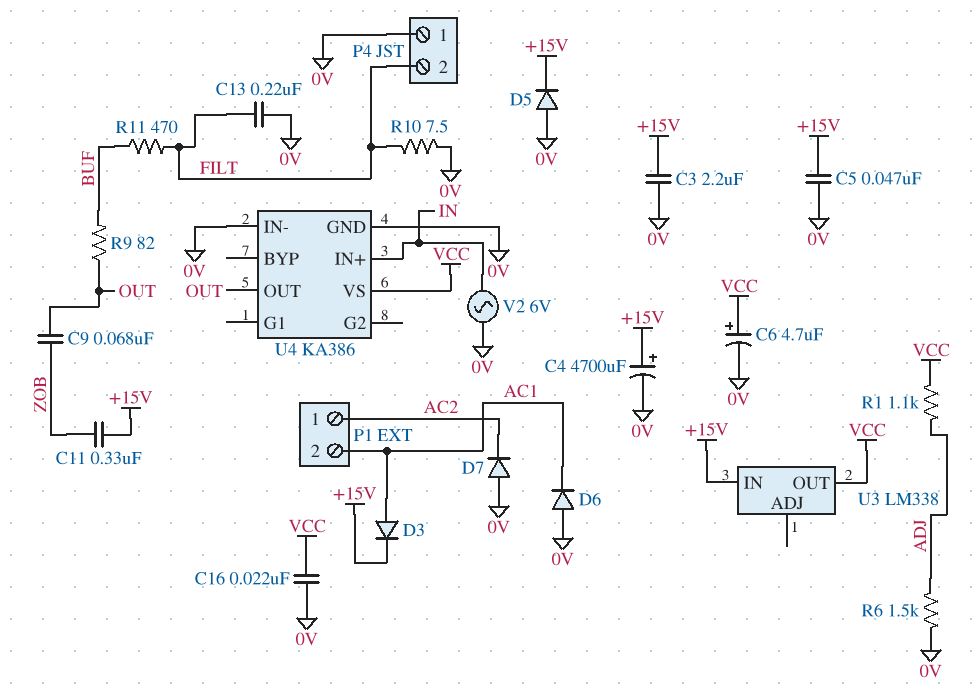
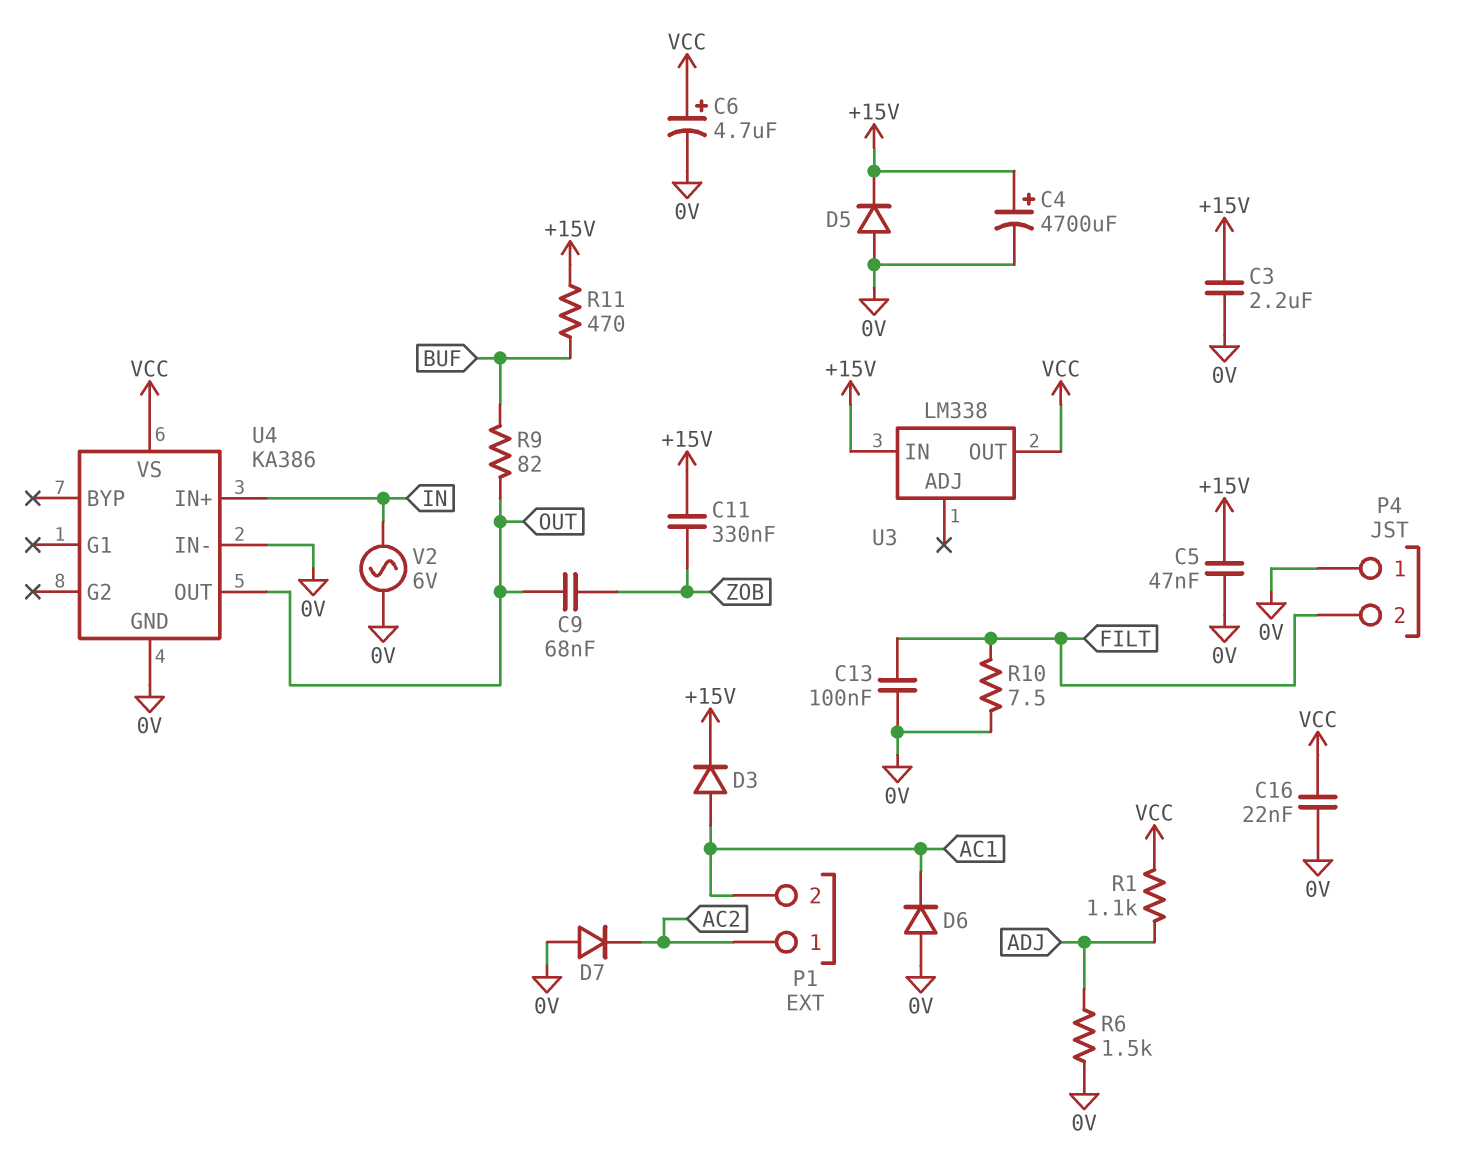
C13: 220nF (0V, FILT) -> 100nF (0V, FILT)
R11: 470 (BUF, FILT) -> 470 (+15V, BUF)

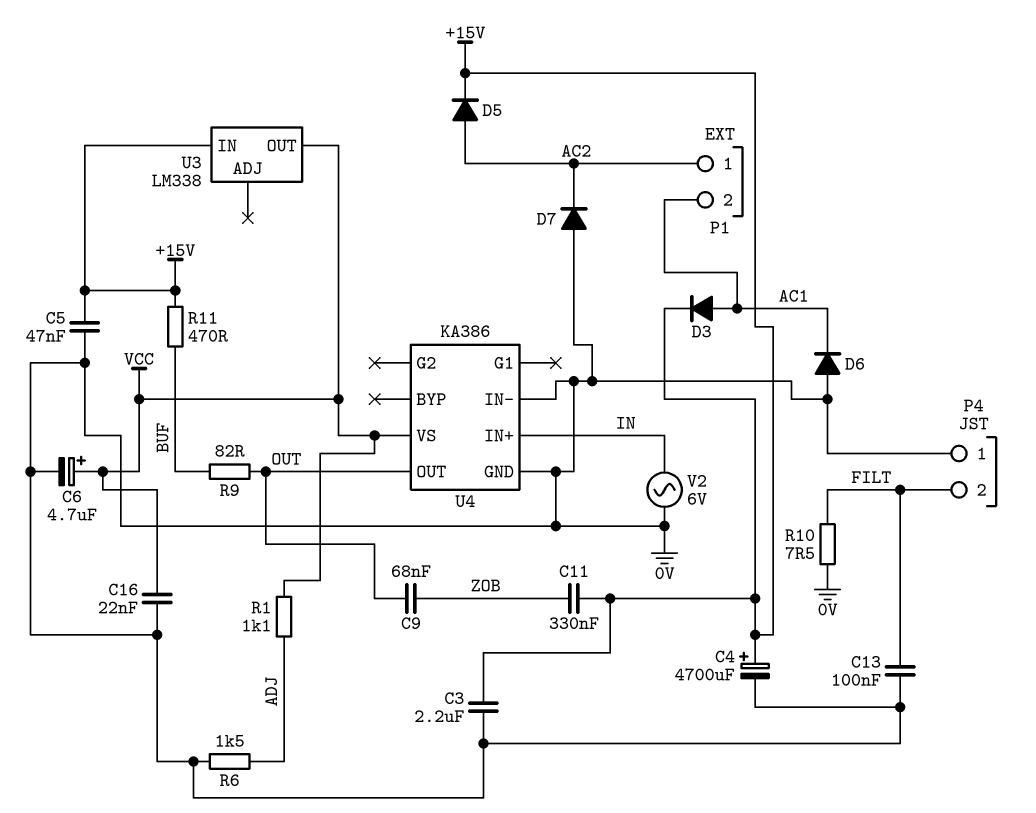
D5: diode (A 0V, K +15V) -> diode (A AC2, K +15V)

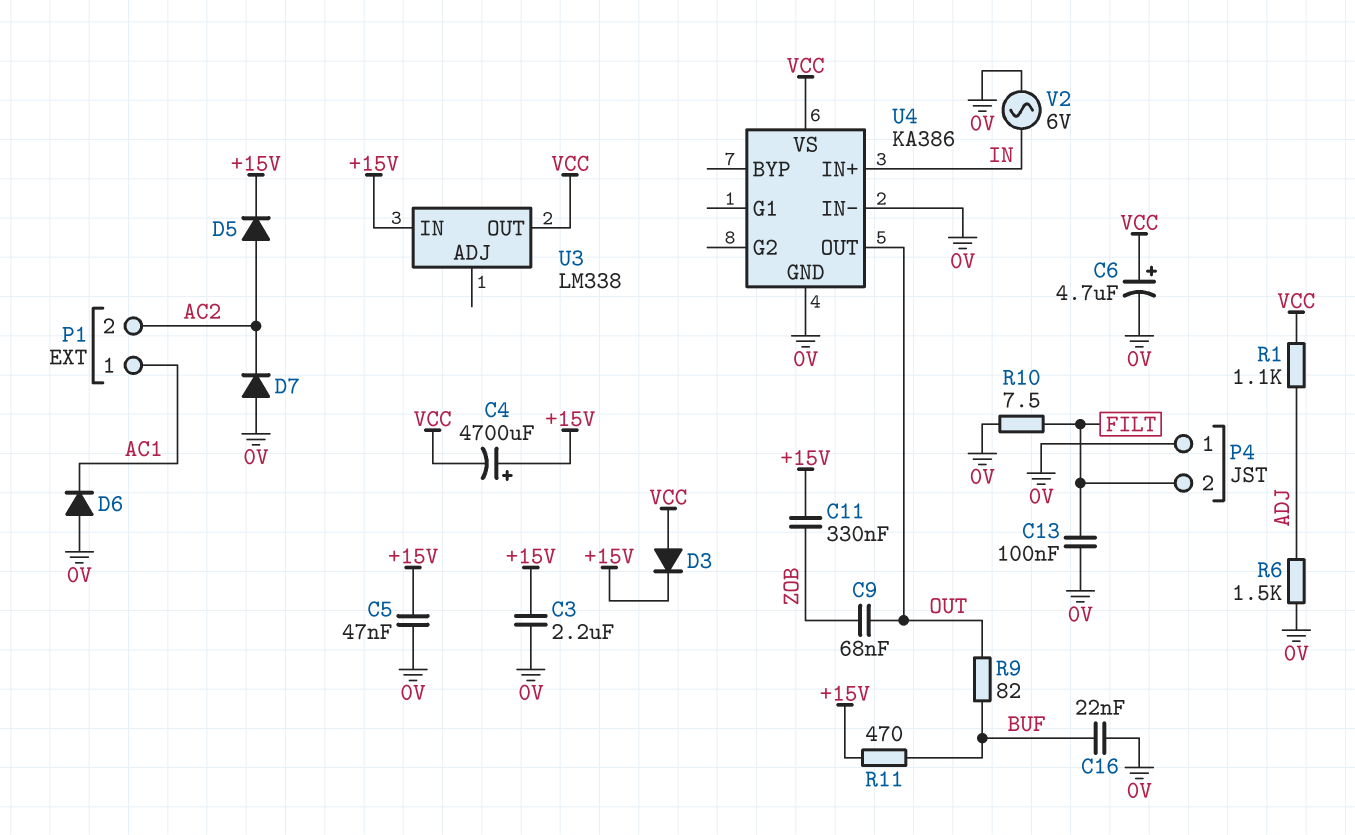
C4: 4700uF (plus +15V, minus 0V) -> 4700uF (plus +15V, minus VCC)
C16: 22nF (0V, VCC) -> 22nF (0V, BUF)
D3: diode (A AC1, K +15V) -> diode (A VCC, K +15V)
P1 pin 1: AC2 -> AC1
P1 pin 2: AC1 -> AC2

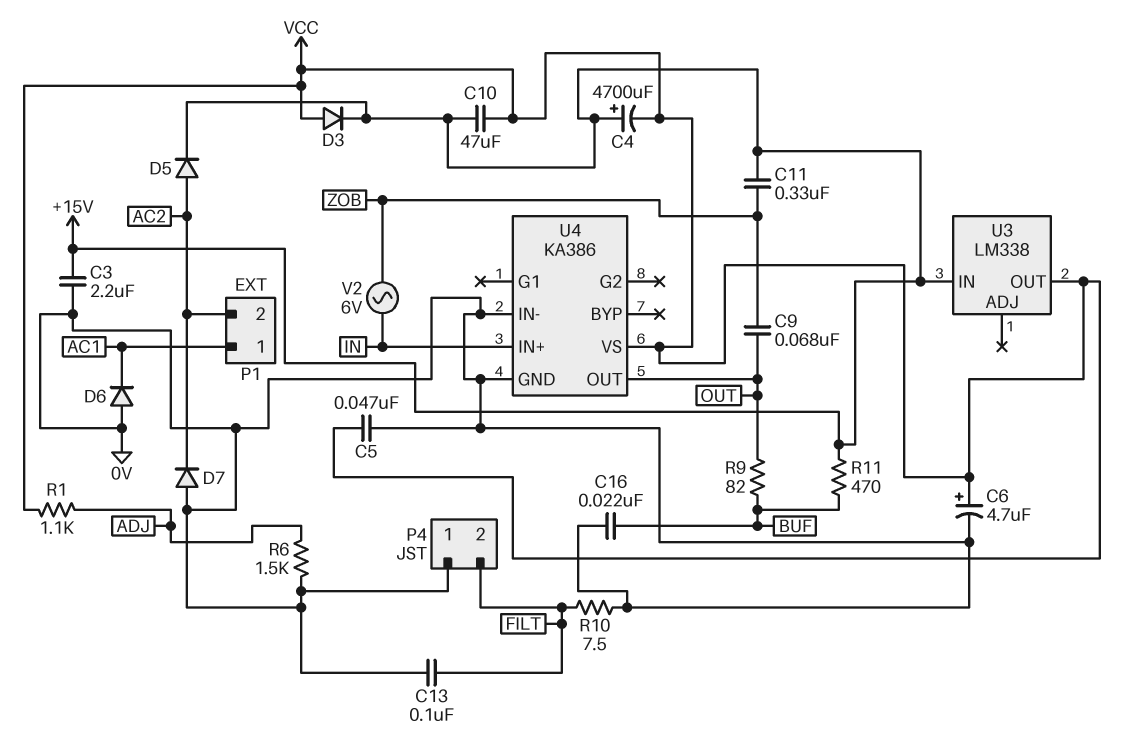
C5: 47nF (+15V, 0V) -> 47nF (0V, VCC)
C10: none -> 47uF (+15V, VCC)
V2: AC 6V (0V, IN) -> AC 6V (IN, ZOB)

